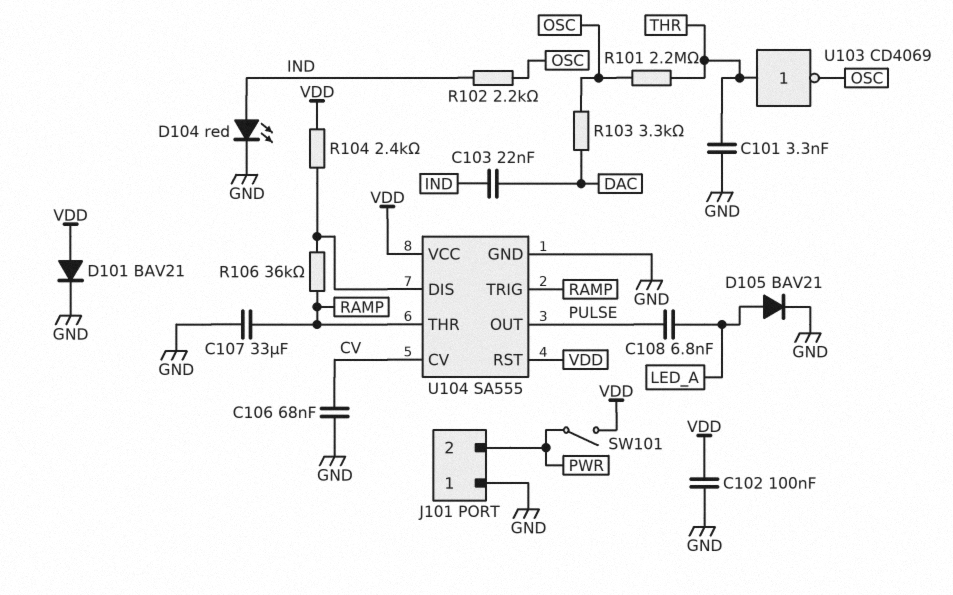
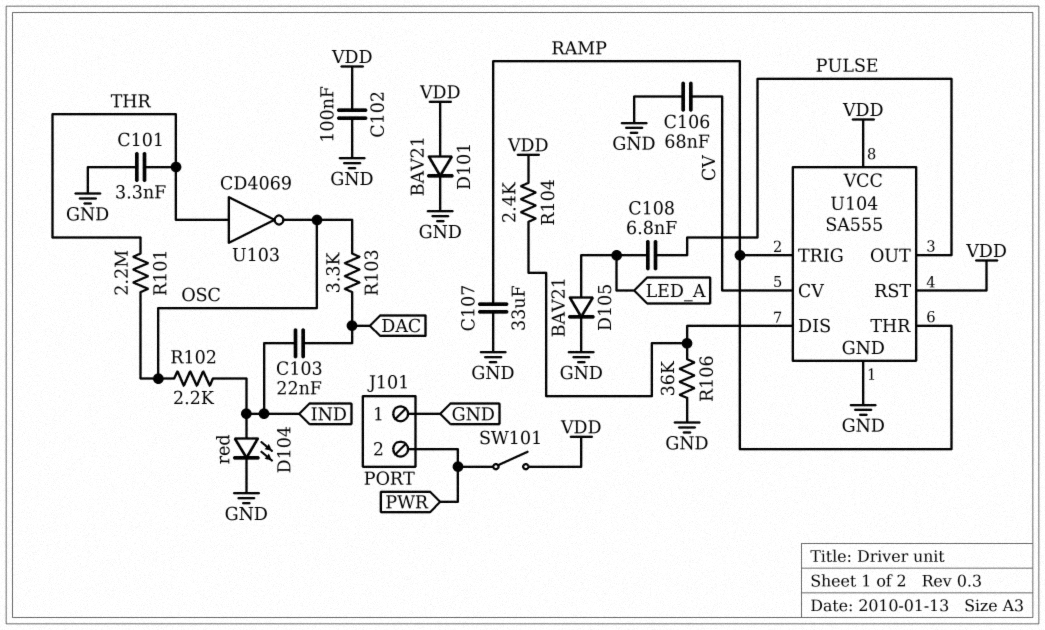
R106: 36k (RAMP, U104/DIS) -> 36k (GND, U104/DIS)

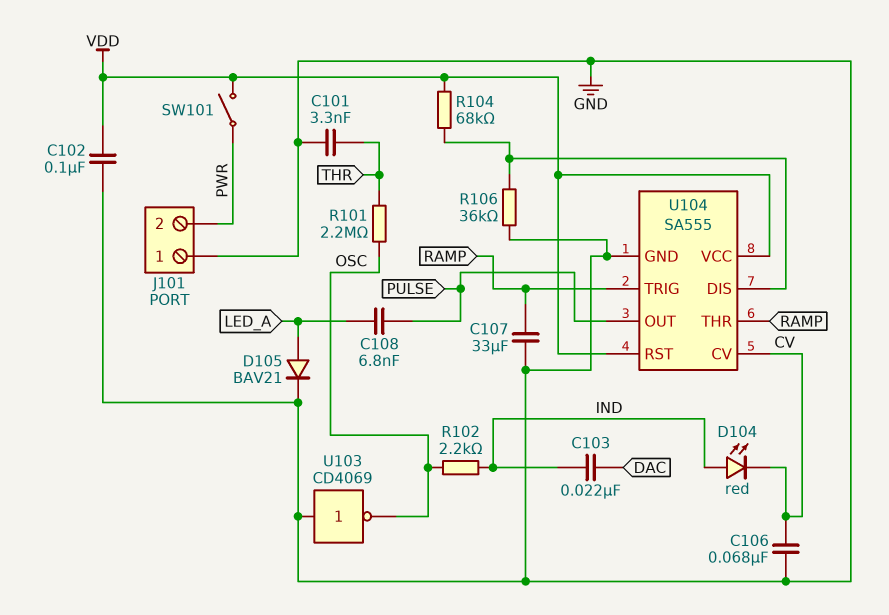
D101: diode BAV21 (A VDD, K GND) -> none
D104: LED red (A IND, K GND) -> LED red (A IND, K CV)
R103: 3.3k (DAC, OSC) -> none
R104: 2.4k (U104/DIS, VDD) -> 68k (U104/DIS, VDD)
U103: NOT CD4069 (in THR, out OSC) -> NOT CD4069 (in GND, out OSC)

